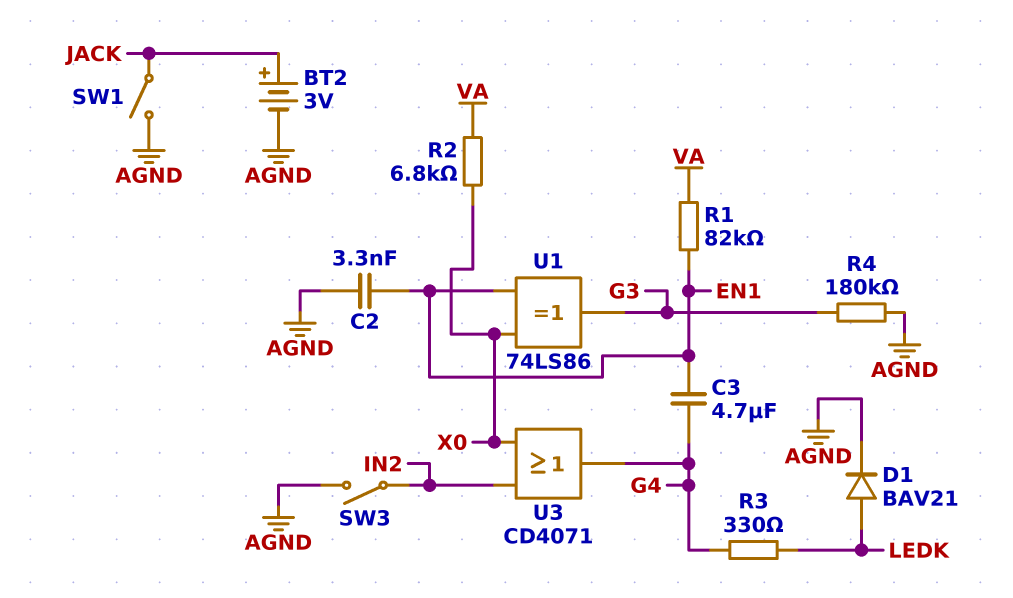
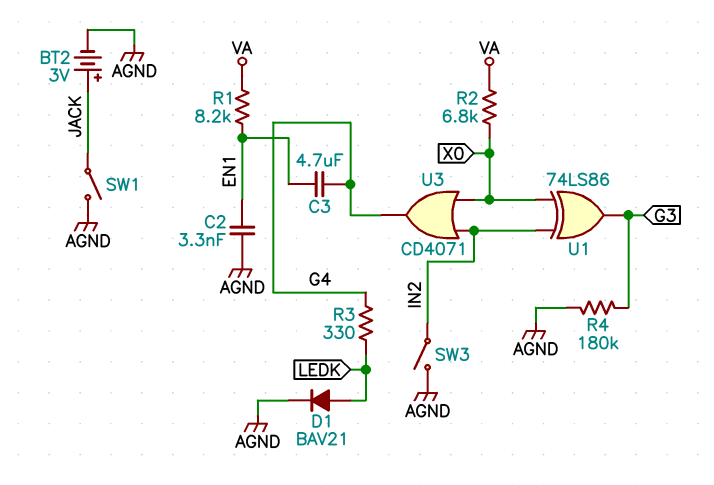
R1: 82k (EN1, VA) -> 8.2k (EN1, VA)
U1: XOR 74LS86 (in EN1, in X0, out G3) -> XOR 74LS86 (in IN2, in X0, out G3)

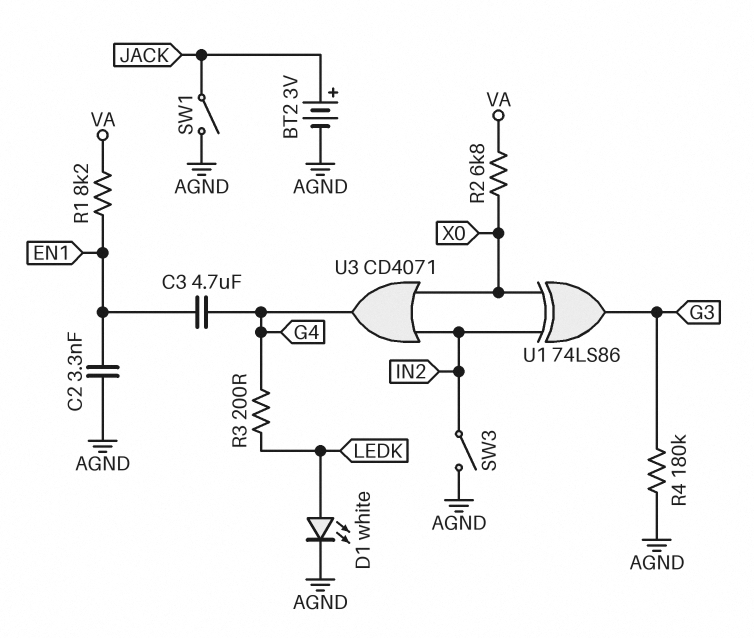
D1: diode BAV21 (A LEDK, K AGND) -> LED white (A LEDK, K AGND)
R3: 330 (G4, LEDK) -> 200 (G4, LEDK)

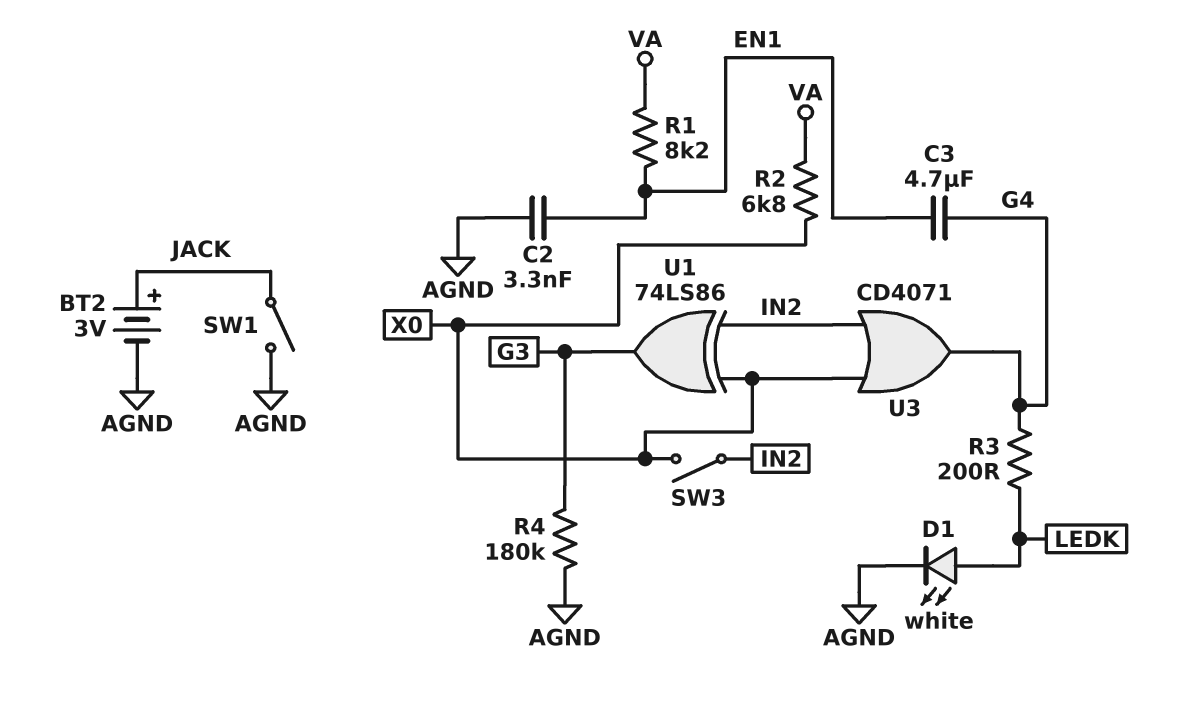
SW3: switch (AGND, IN2) -> switch (IN2, X0)

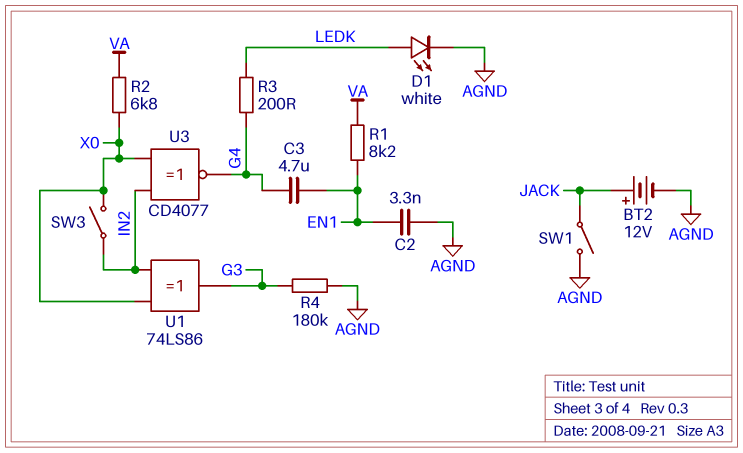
BT2: 3V (plus JACK, minus AGND) -> 12V (plus JACK, minus AGND)
U3: OR CD4071 (in IN2, in X0, out G4) -> XNOR CD4077 (in IN2, in X0, out G4)

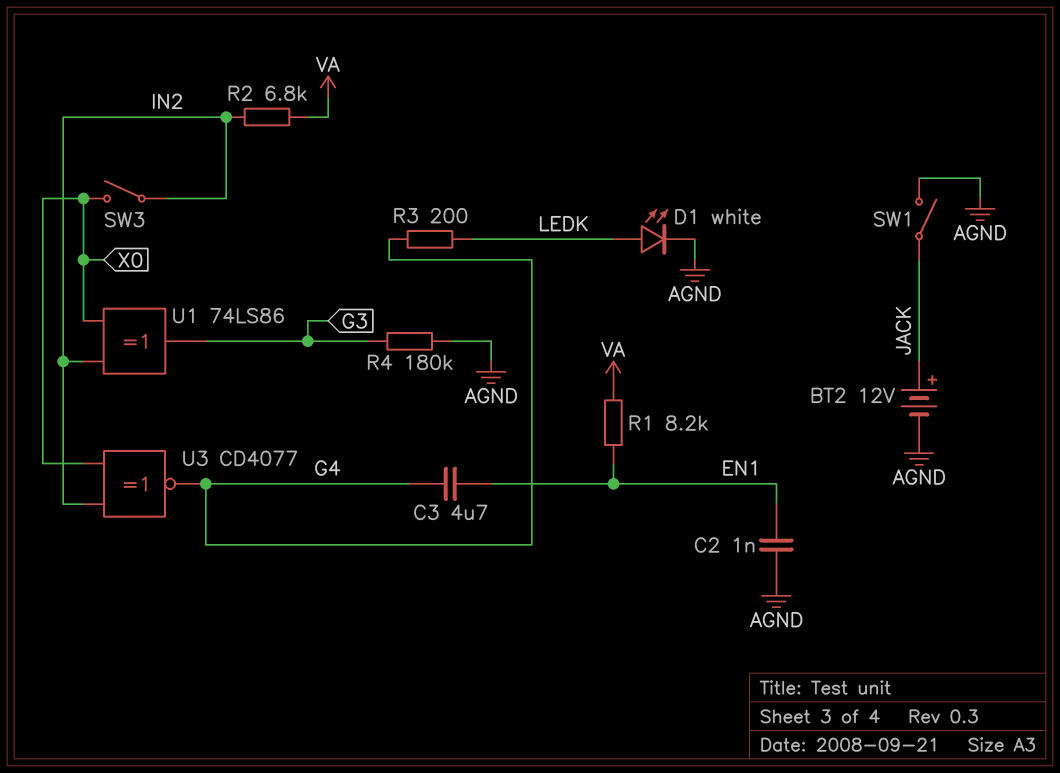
C2: 3.3nF (AGND, EN1) -> 1nF (AGND, EN1)
R2: 6.8k (VA, X0) -> 6.8k (IN2, VA)

